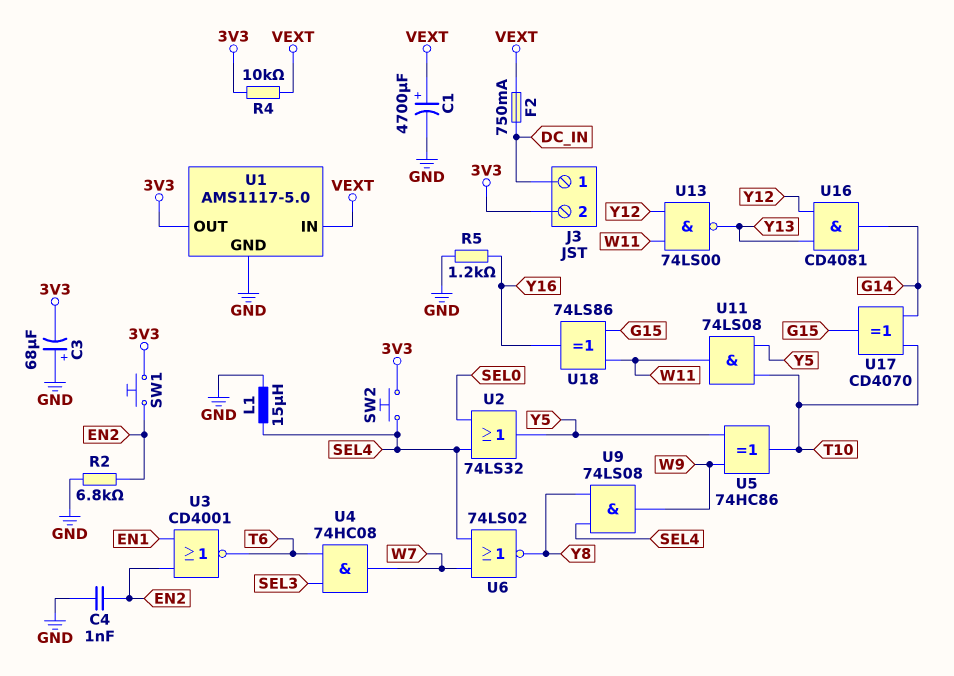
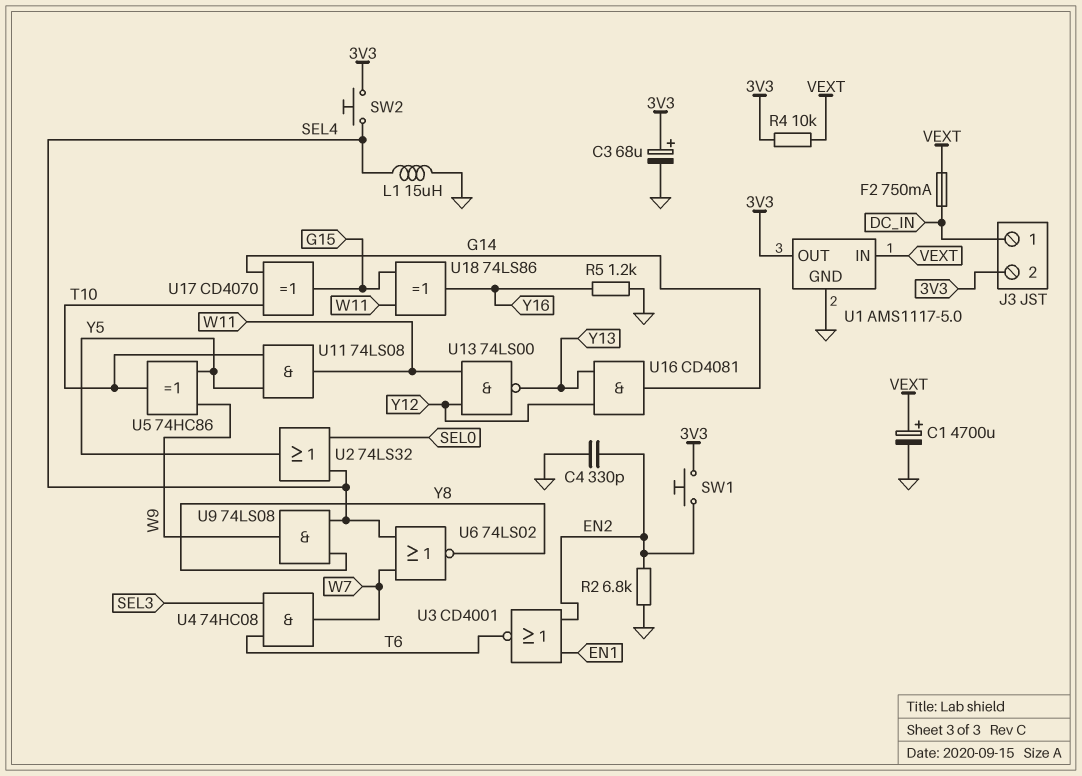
C3: 68uF (plus GND, minus 3V3) -> 68uF (plus 3V3, minus GND)
C4: 1nF (EN2, GND) -> 330pF (EN2, GND)

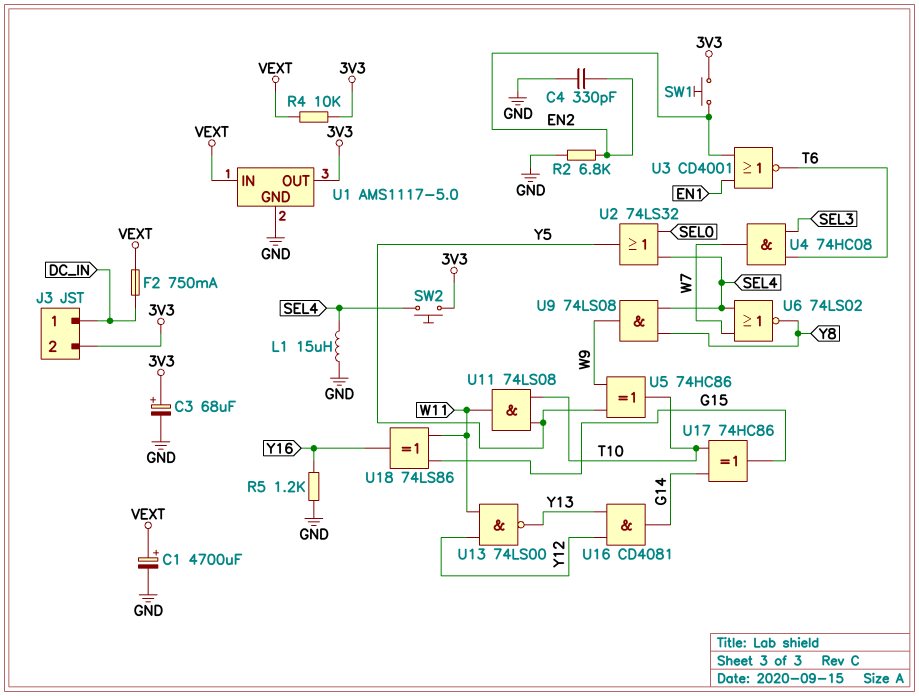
U17: XOR CD4070 (in G14, in T10, out G15) -> XOR 74HC86 (in G14, in T10, out G15)

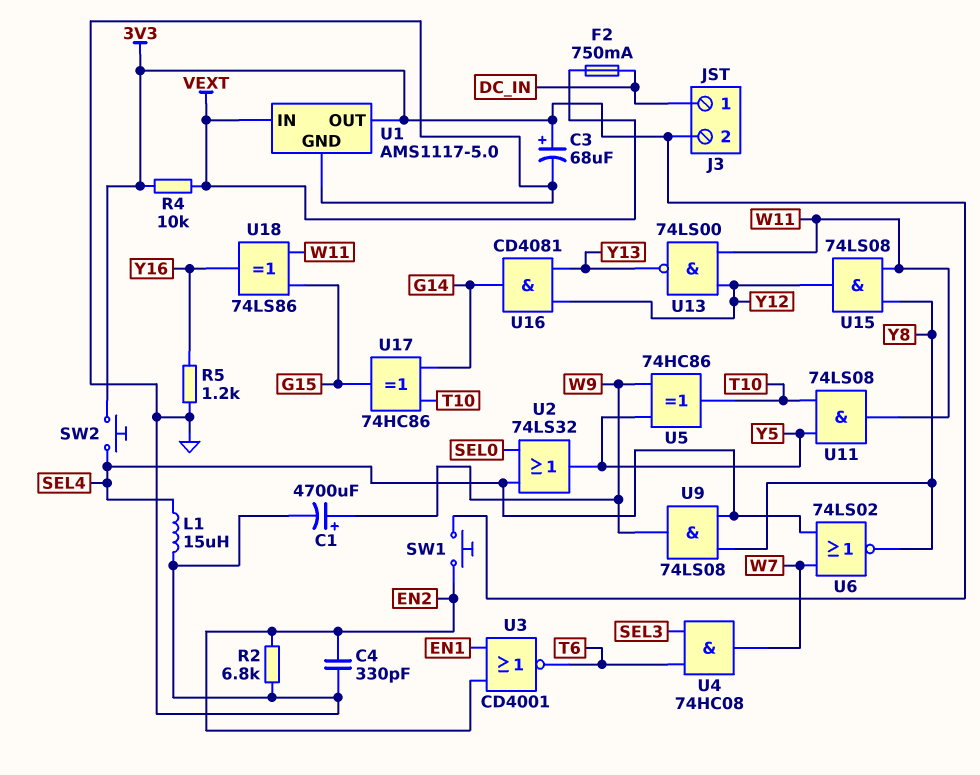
C1: 4700uF (plus VEXT, minus GND) -> 4700uF (plus W9, minus GND)
U15: none -> AND 74LS08 (in W11, in Y8, out Y12)

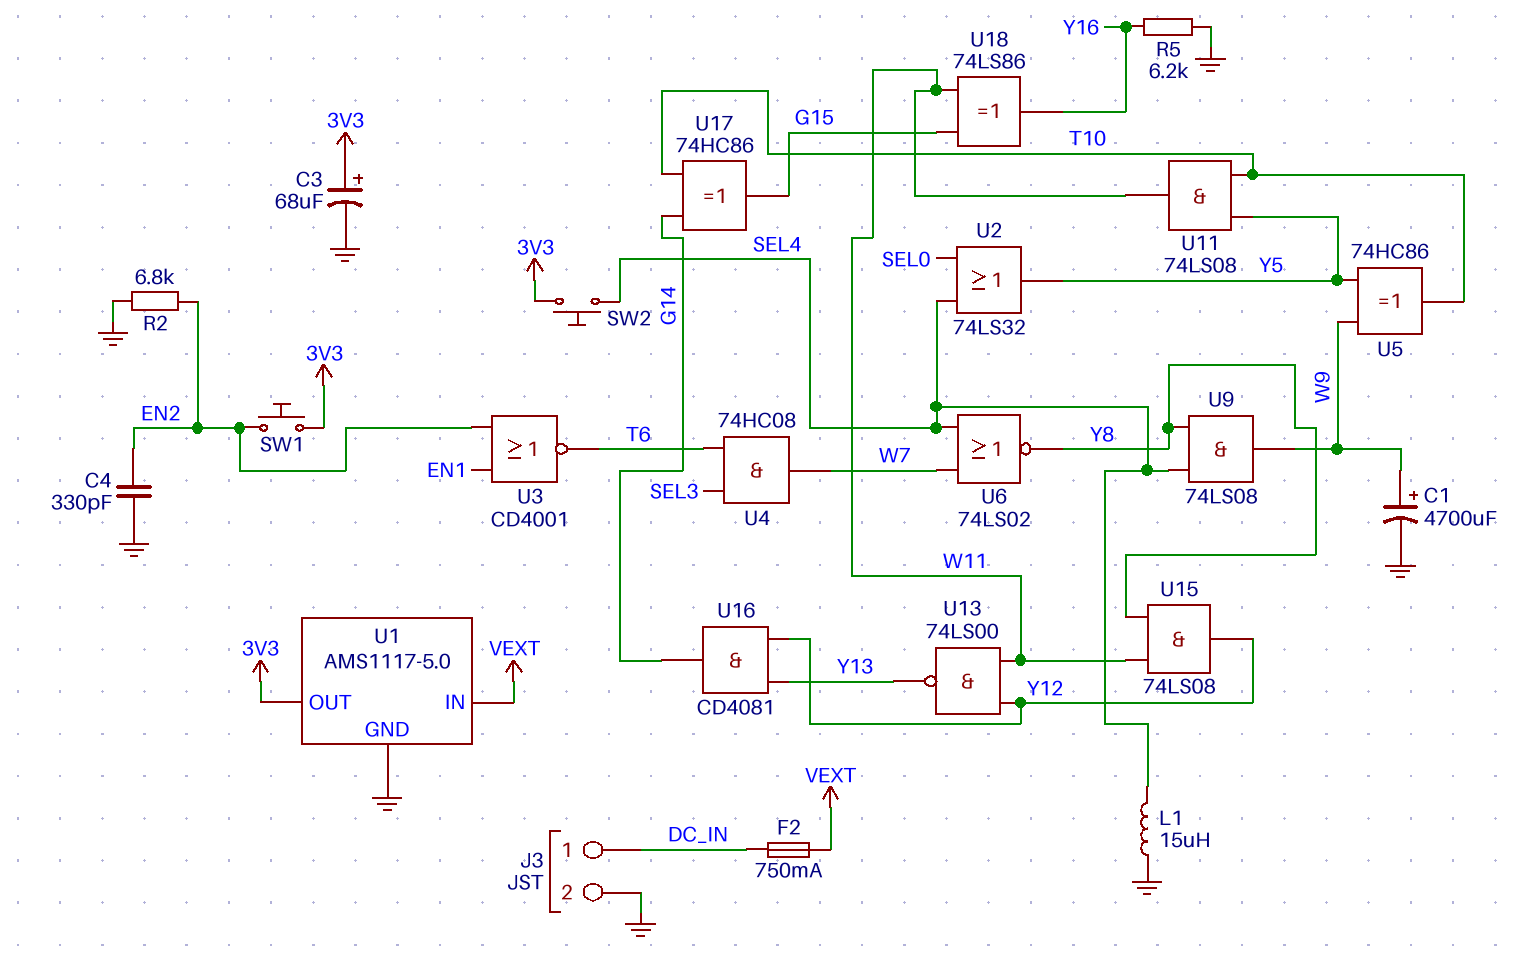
J3 pin 2: 3V3 -> GND
R4: 10k (3V3, VEXT) -> none
R5: 1.2k (GND, Y16) -> 6.2k (GND, Y16)

